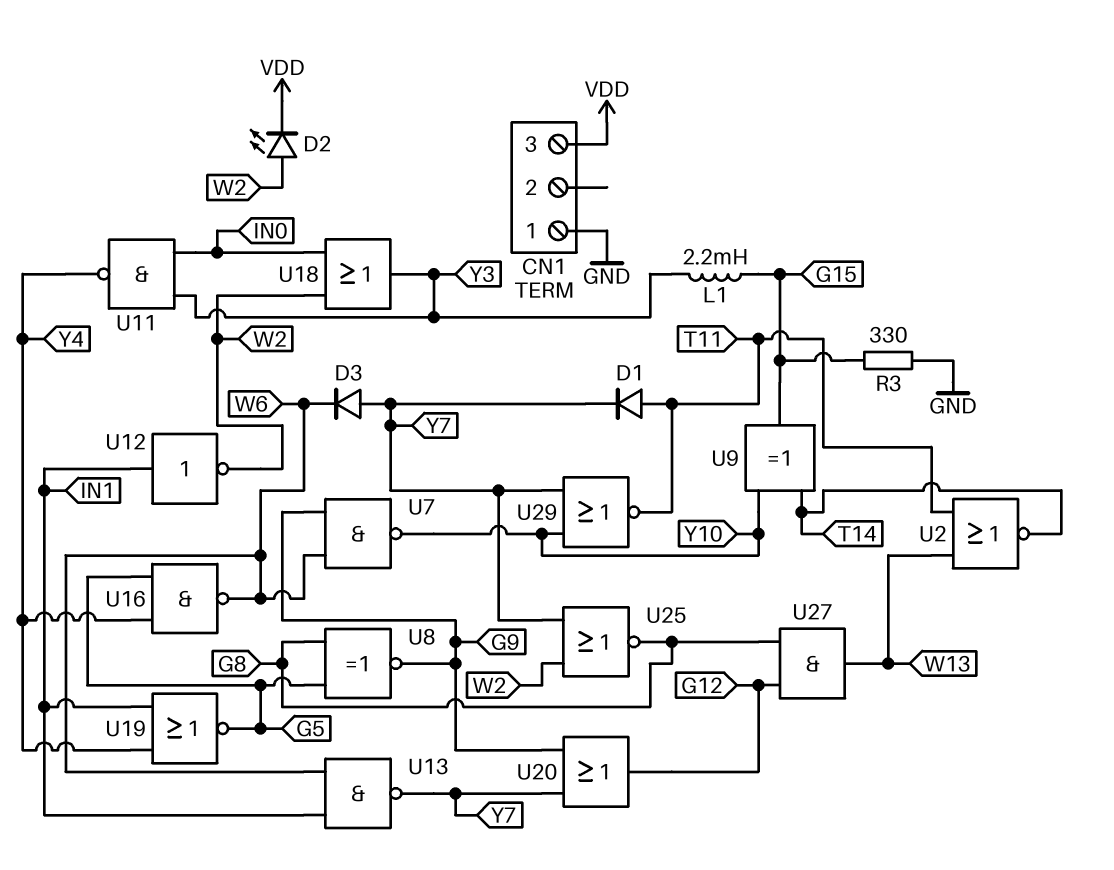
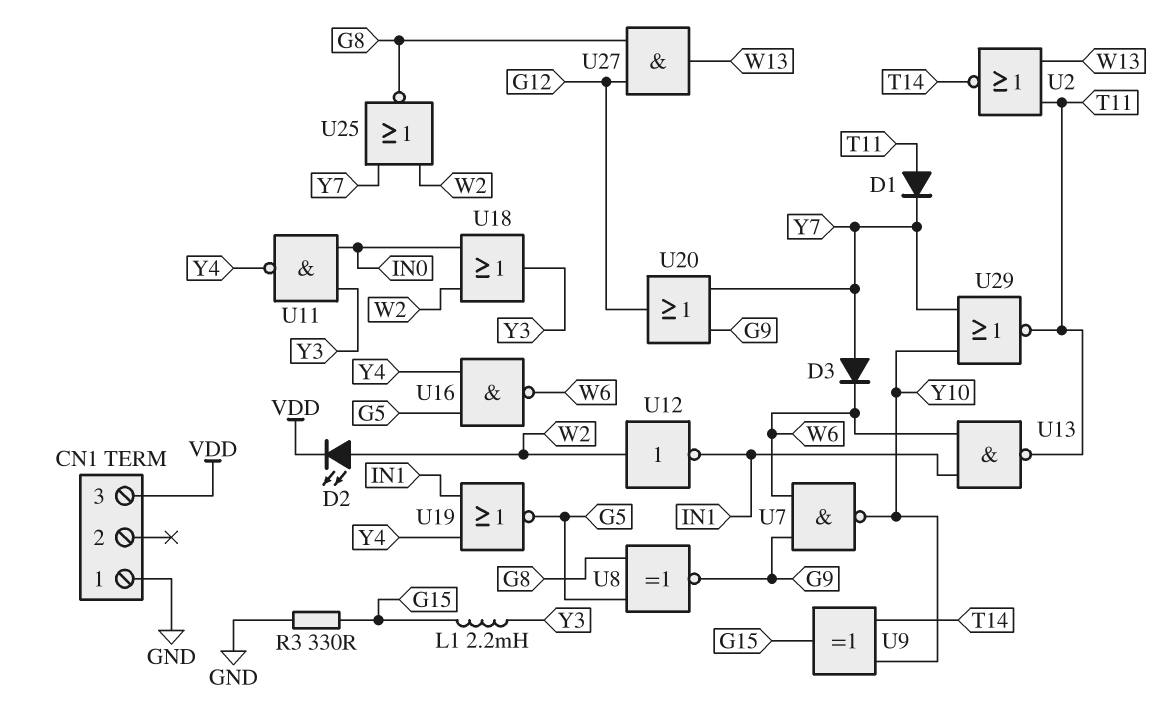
U12: NOT (in IN1, out W2) -> NOT (in W2, out IN1)
U13: NAND (in IN1, in W6, out Y7) -> NAND (in IN1, in W6, out T11)

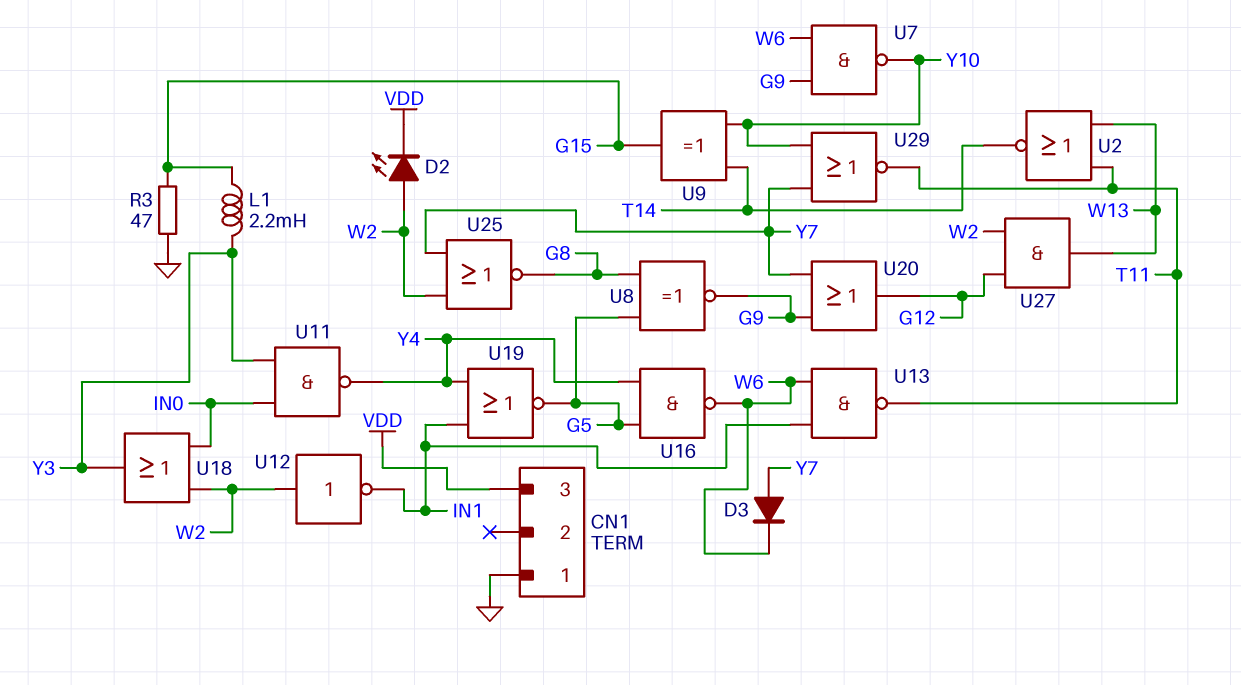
D1: diode (A T11, K Y7) -> none
R3: 330 (G15, GND) -> 47 (G15, GND)
U27: AND (in G8, in G12, out W13) -> AND (in G12, in W2, out W13)

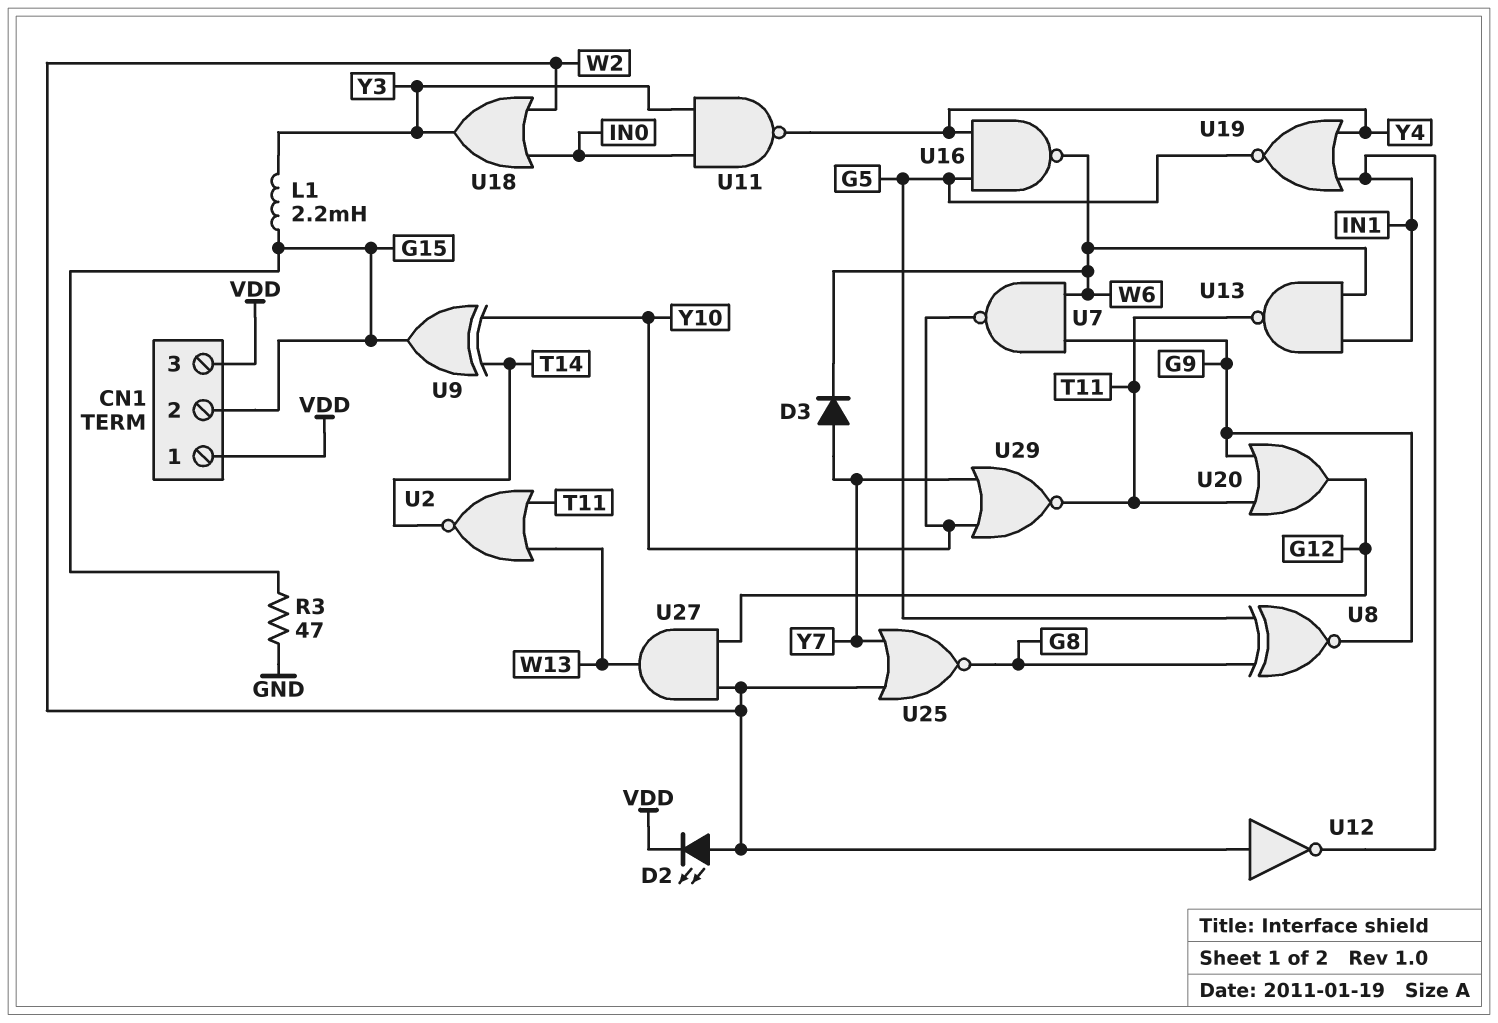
CN1 pin 1: GND -> VDD
CN1 pin 2: none -> G15
U20: OR (in G9, in Y7, out G12) -> OR (in G9, in T11, out G12)

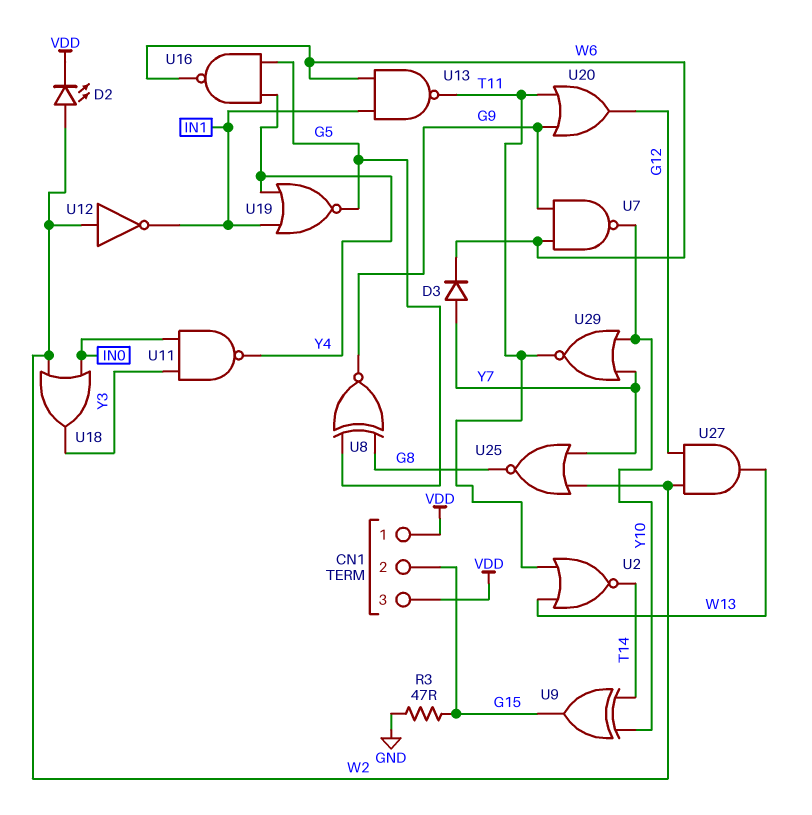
L1: 2.2mH (G15, Y3) -> none

